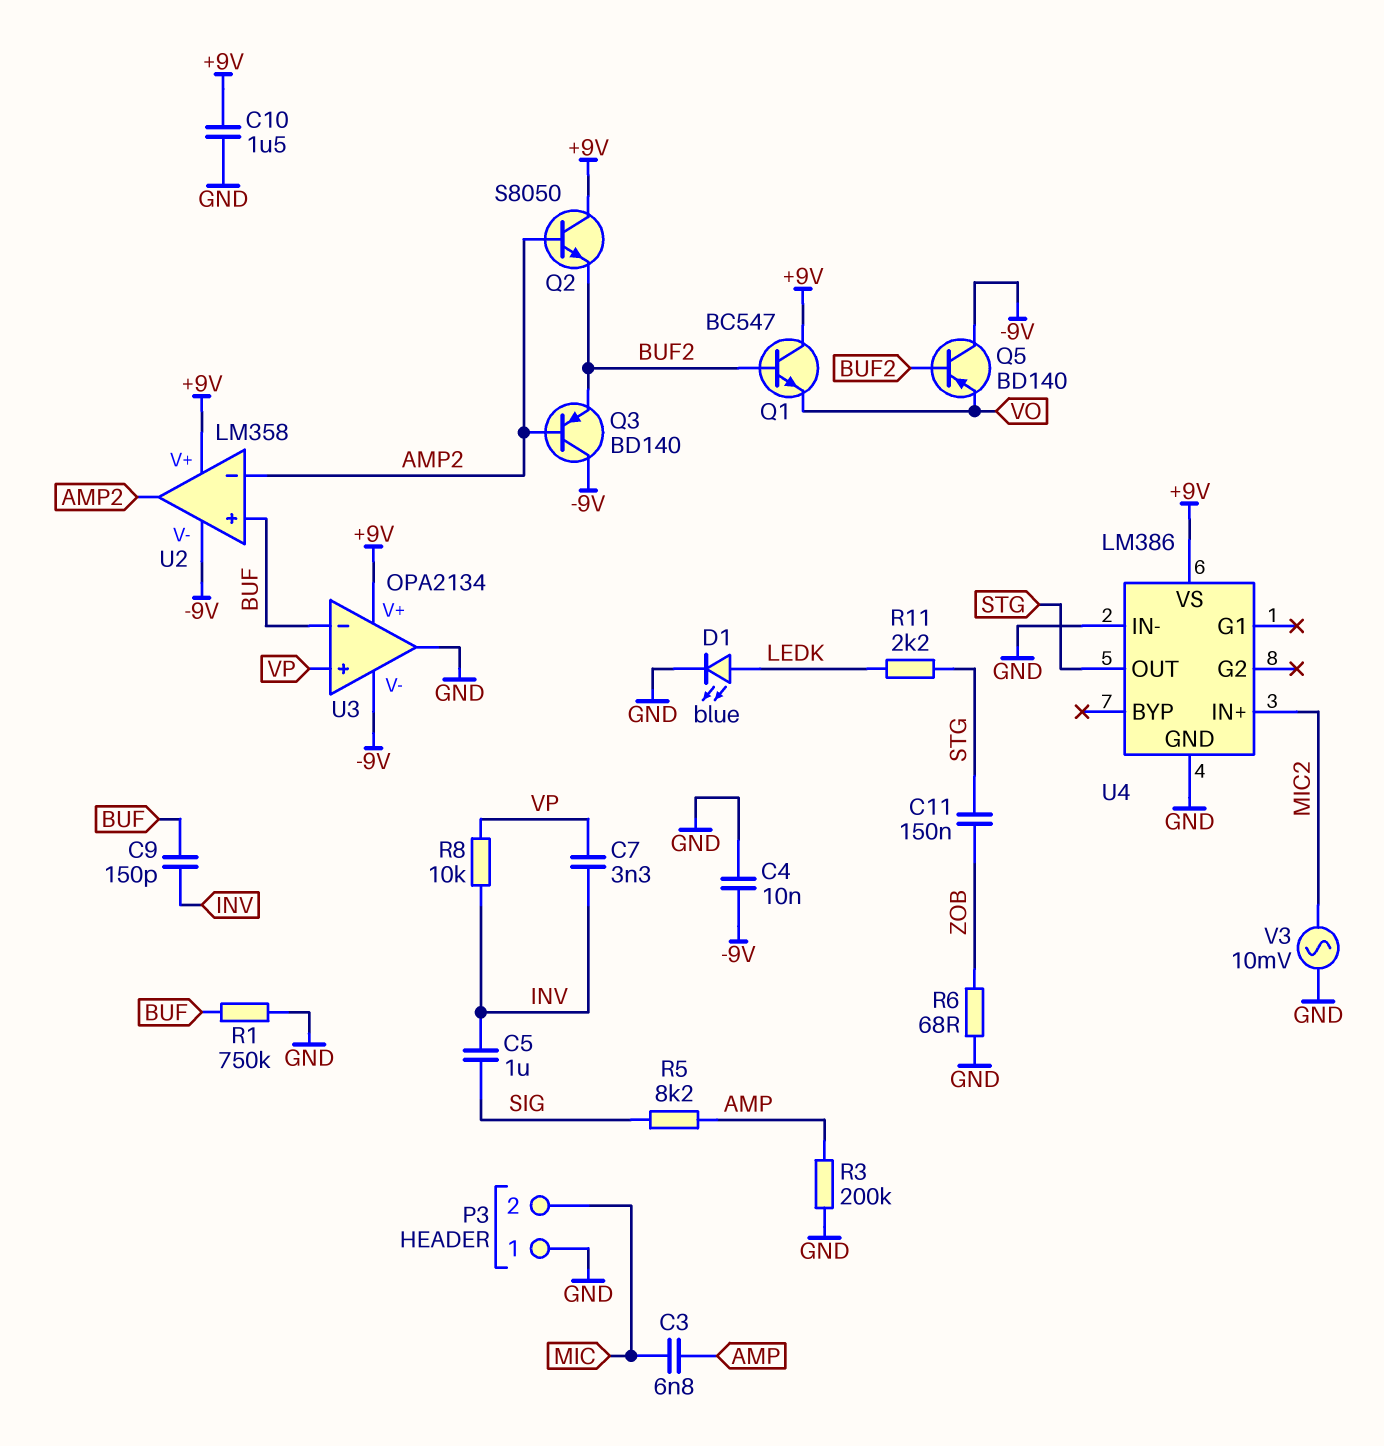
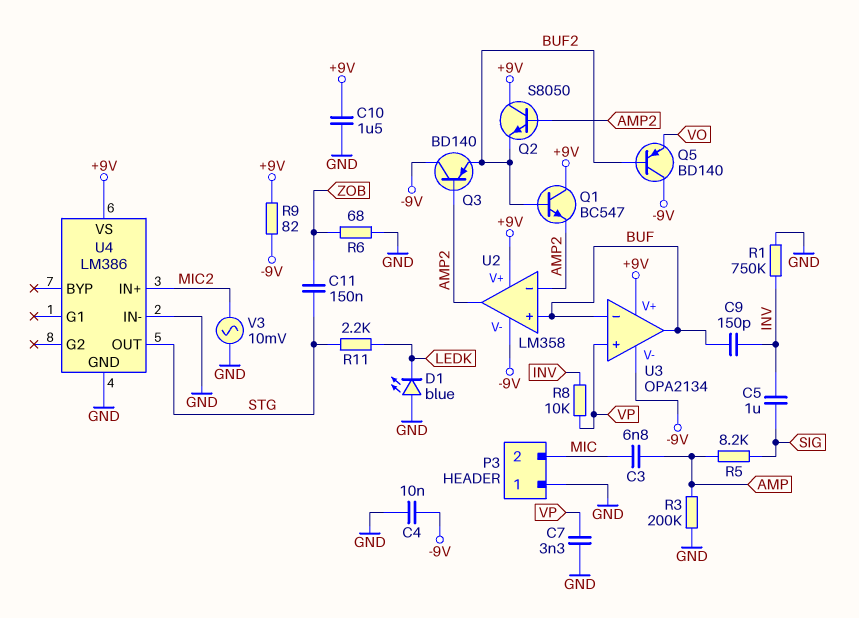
C7: 3.3nF (INV, VP) -> 3.3nF (GND, VP)
D1: LED blue (A LEDK, K GND) -> LED blue (A GND, K LEDK)
Q1: NPN BC547 (B BUF2, C +9V, E VO) -> NPN BC547 (B BUF2, C +9V, E AMP2)
R1: 750k (BUF, GND) -> 750k (GND, INV)
R9: none -> 82 (+9V, -9V)
U3 pin out: GND -> BUF

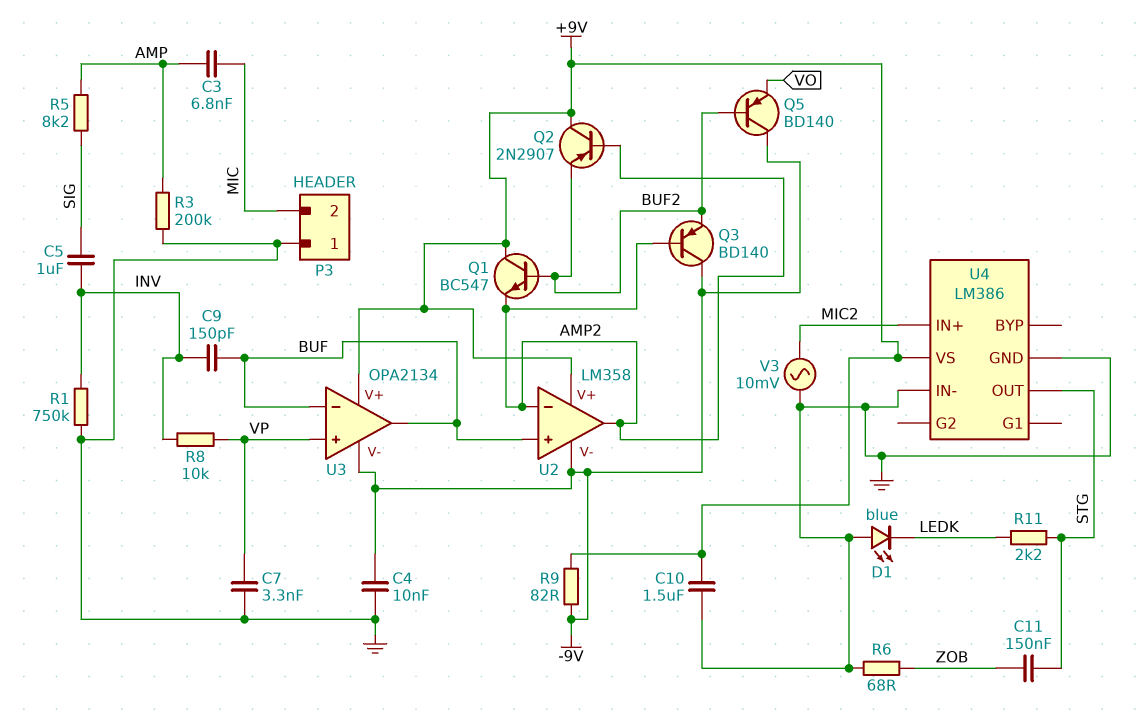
Q2: NPN S8050 (B AMP2, C +9V, E BUF2) -> PNP 2N2907 (B AMP2, C +9V, E BUF2)

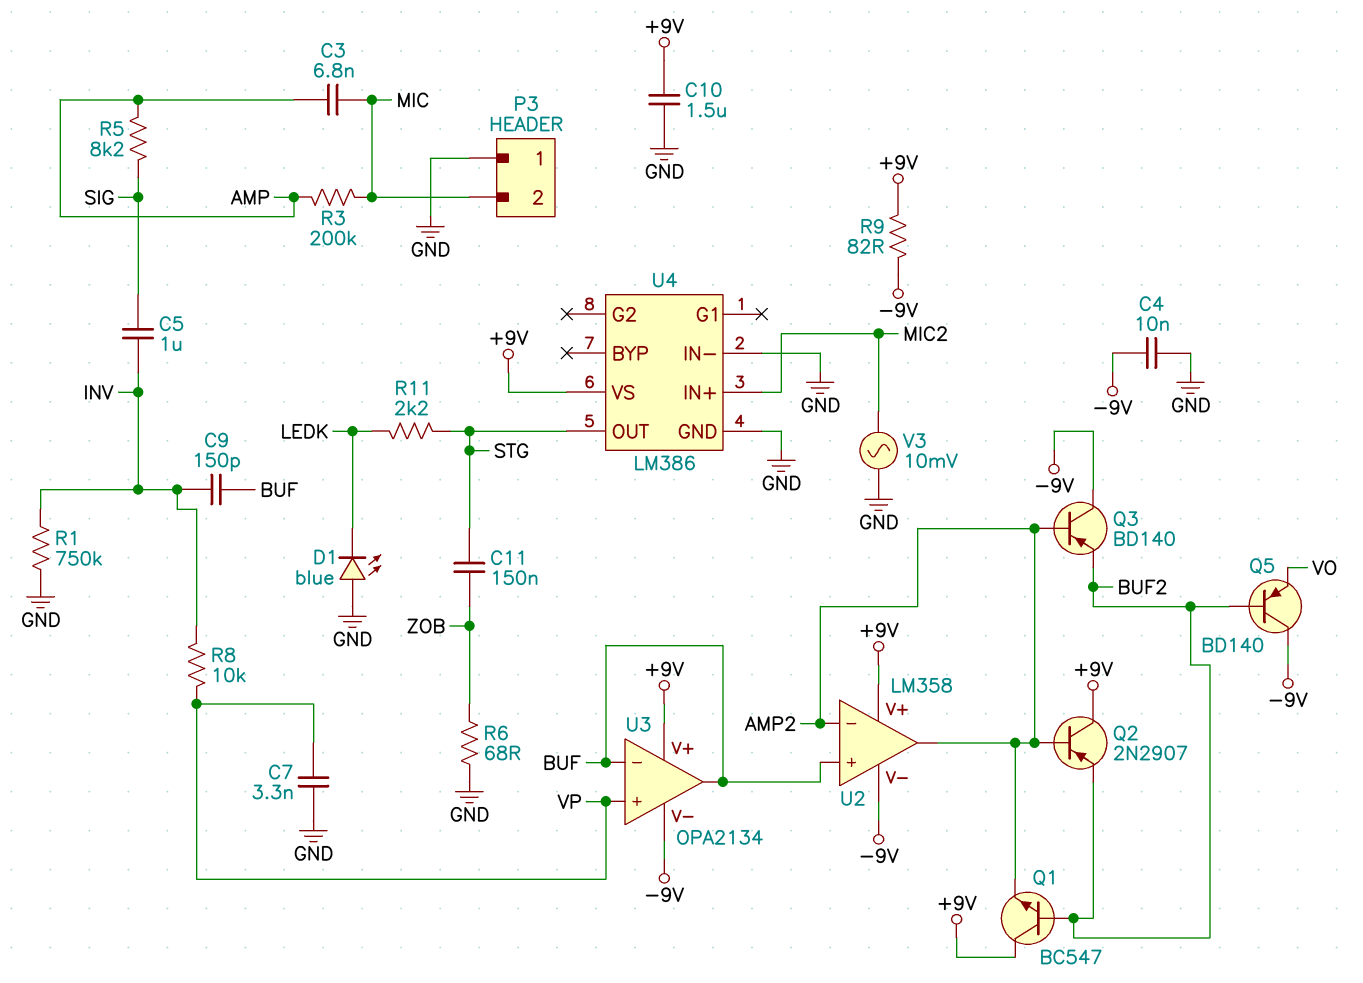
R3: 200k (AMP, GND) -> 200k (AMP, MIC)

